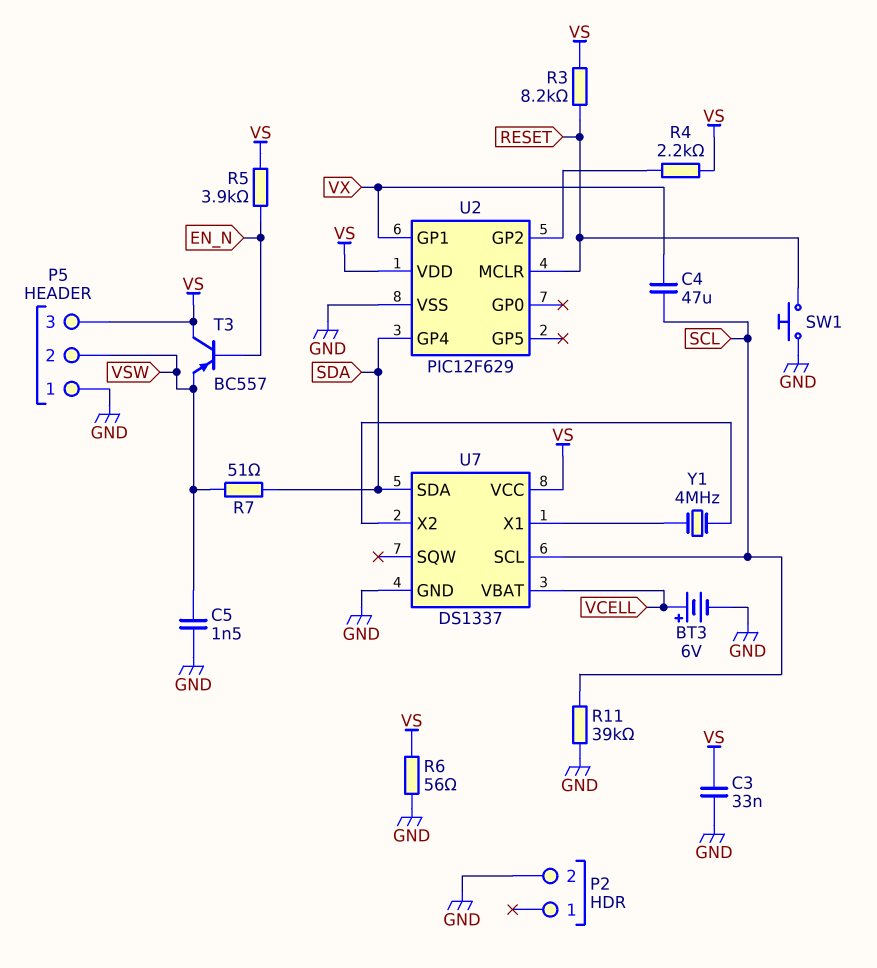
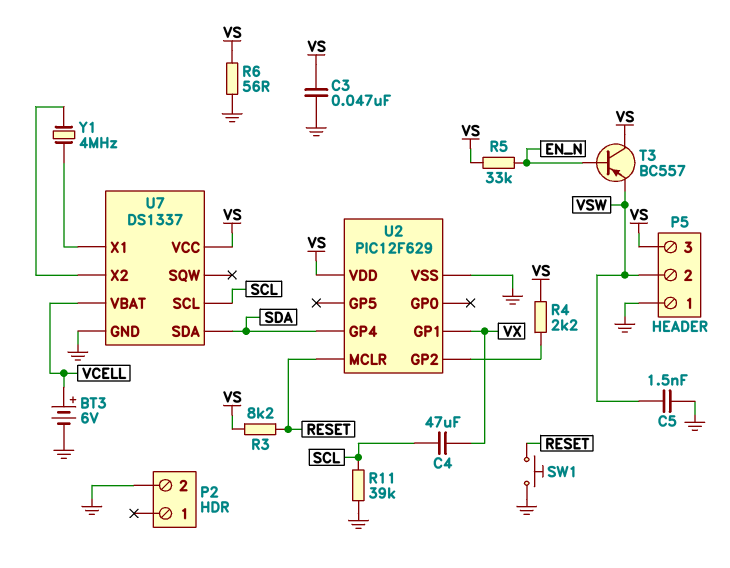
C3: 33nF (GND, VS) -> 47nF (GND, VS)
R5: 3.9k (EN_N, VS) -> 33k (EN_N, VS)
R7: 51 (SDA, VSW) -> none

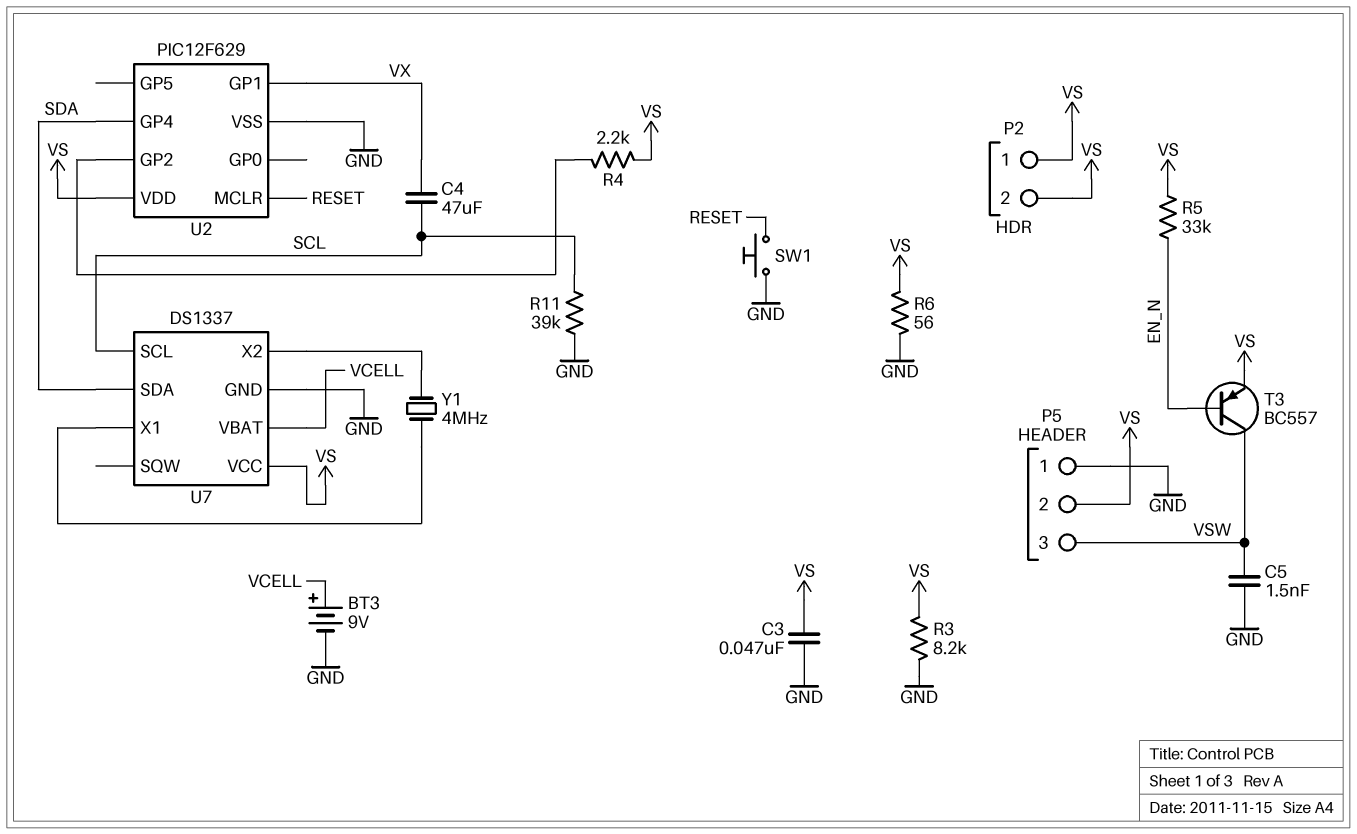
BT3: 6V (plus VCELL, minus GND) -> 9V (plus VCELL, minus GND)
P2 pin 1: none -> VS
P2 pin 2: GND -> VS
P5 pin 2: VSW -> VS
P5 pin 3: VS -> VSW
R3: 8.2k (RESET, VS) -> 8.2k (GND, VS)
T3: PNP BC557 (B EN_N, C VS, E VSW) -> PNP BC557 (B EN_N, C VSW, E VS)

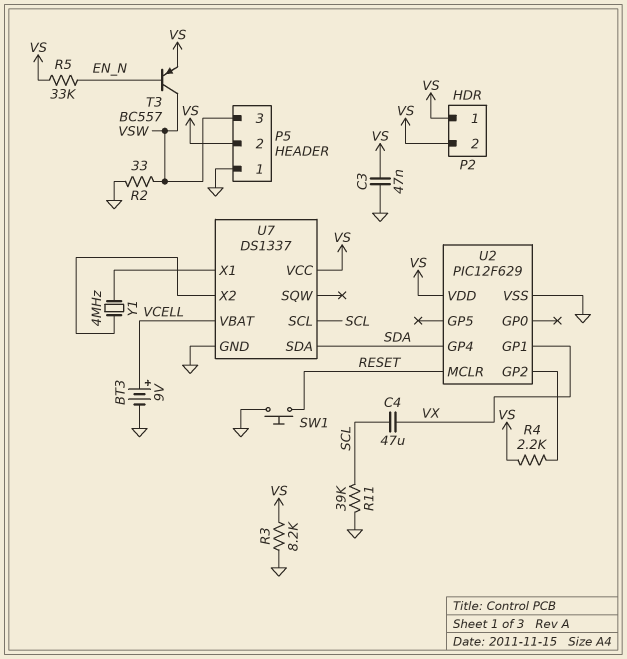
C5: 1.5nF (GND, VSW) -> none
R2: none -> 33 (GND, VSW)
R6: 56 (GND, VS) -> none

